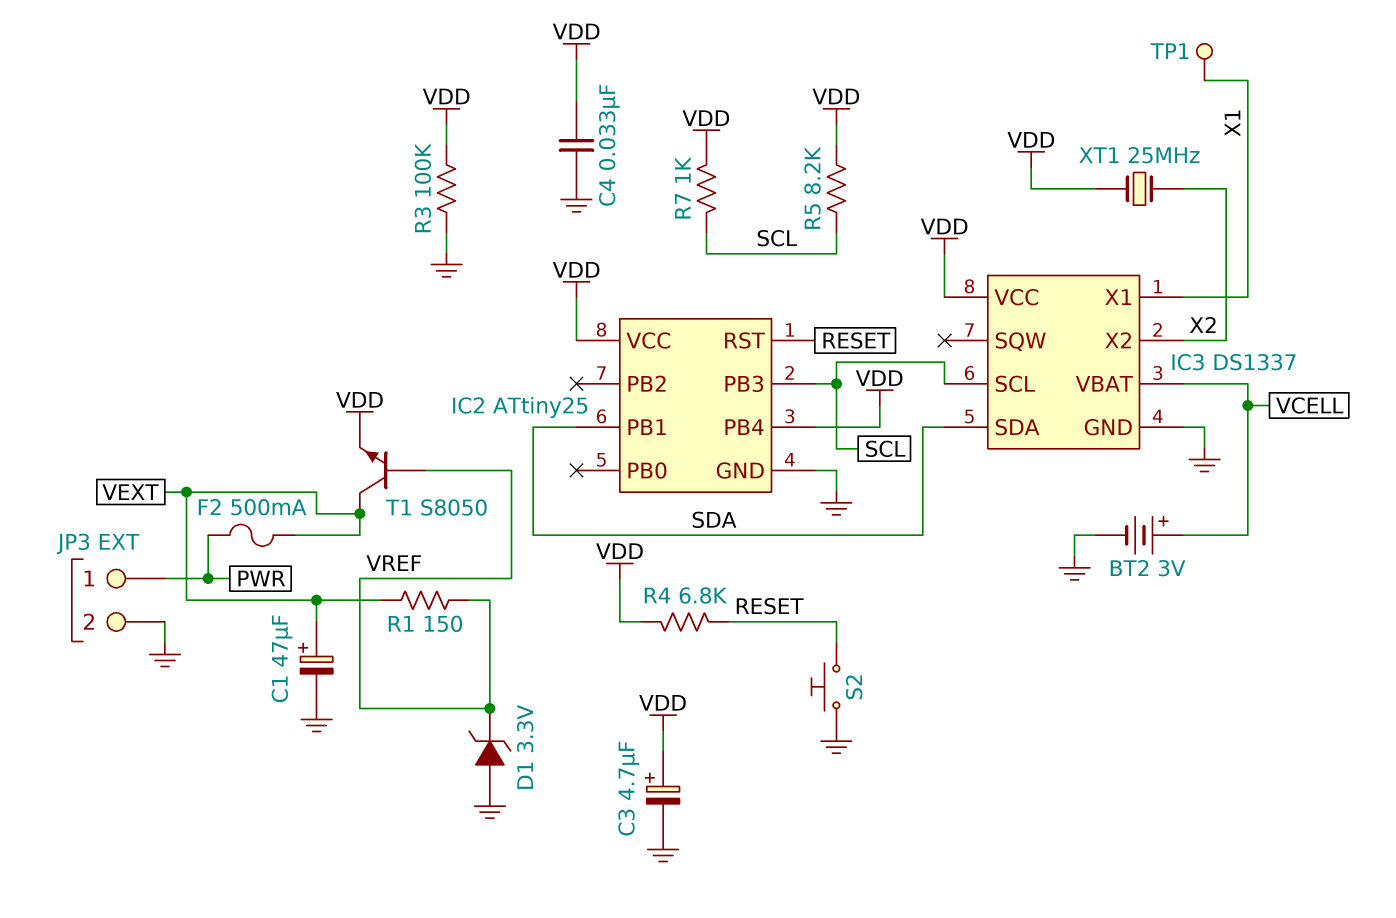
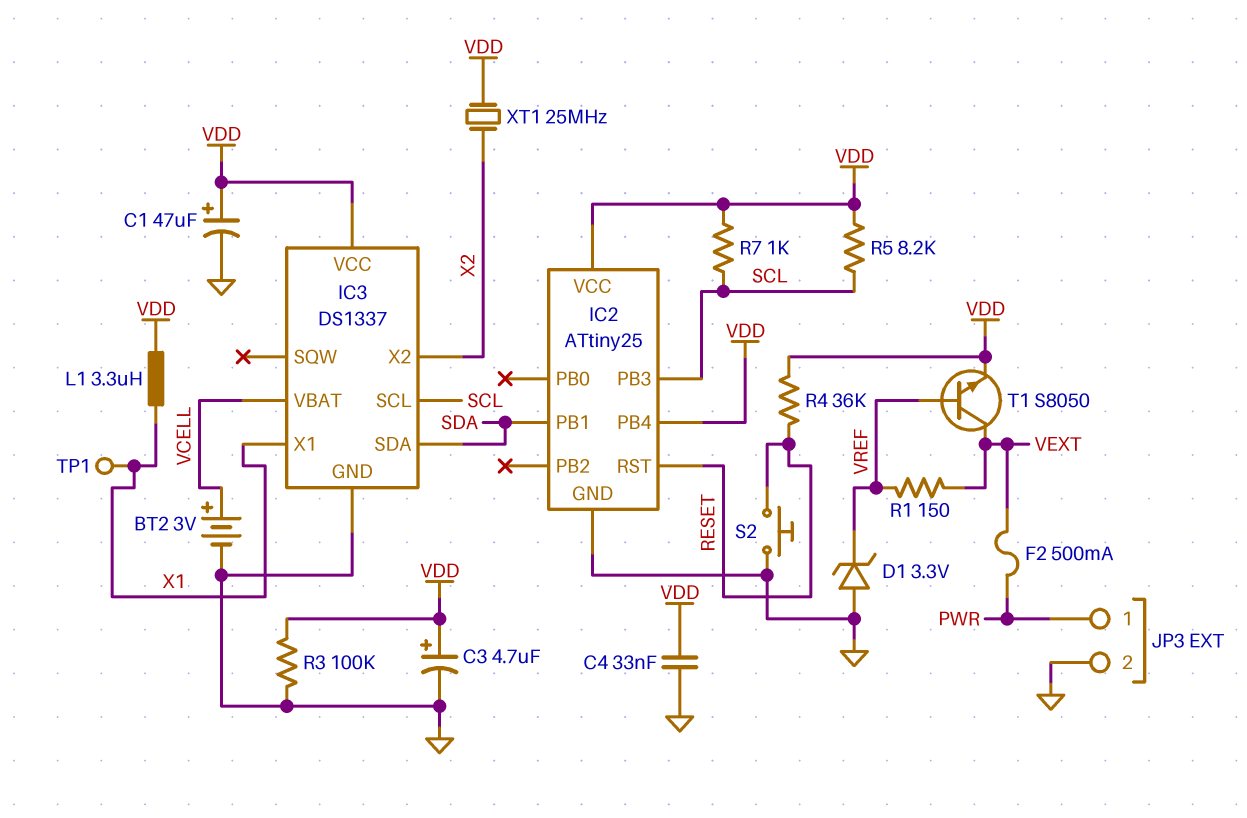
C1: 47uF (plus VEXT, minus GND) -> 47uF (plus VDD, minus GND)
L1: none -> 3.3uH (VDD, X1)
R4: 6.8k (RESET, VDD) -> 36k (RESET, VDD)

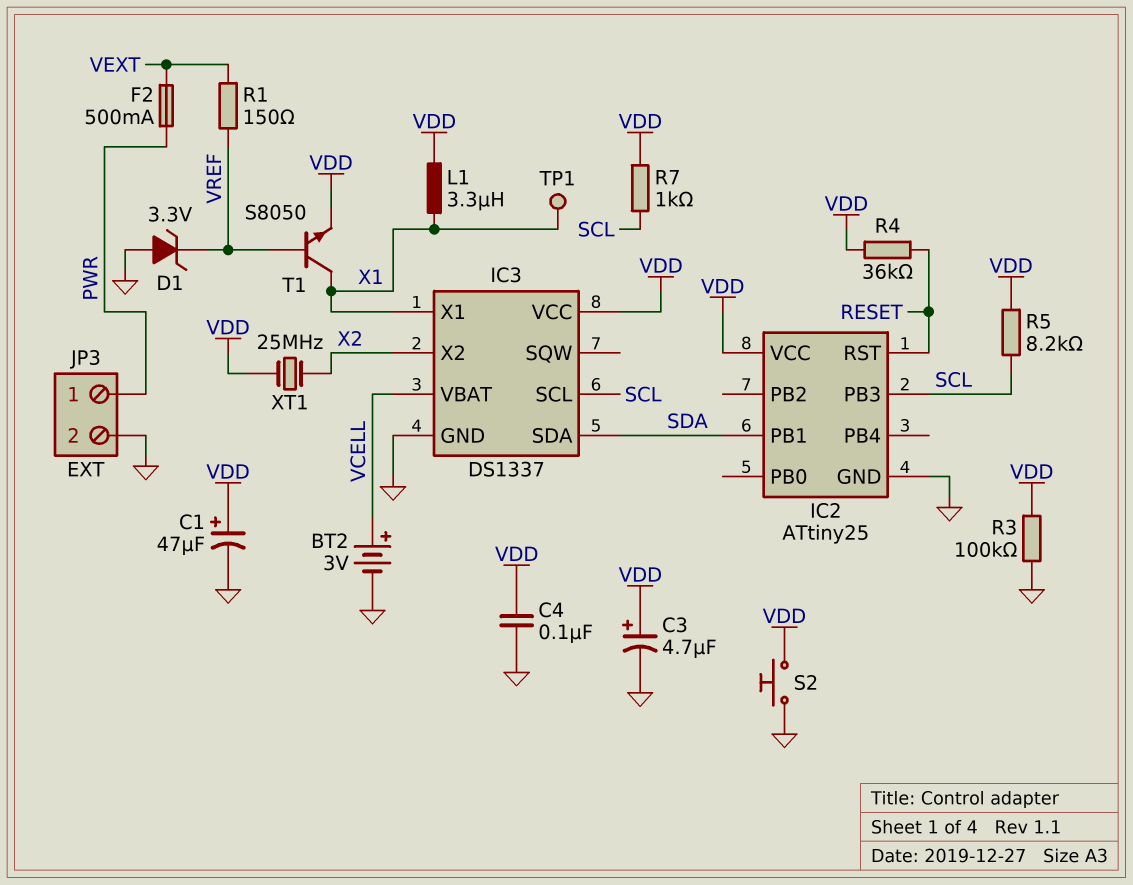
C4: 33nF (GND, VDD) -> 100nF (GND, VDD)
IC2 pin PB4: VDD -> none
S2: button (GND, RESET) -> button (GND, VDD)
T1: NPN S8050 (B VREF, C VEXT, E VDD) -> NPN S8050 (B VREF, C X1, E VDD)

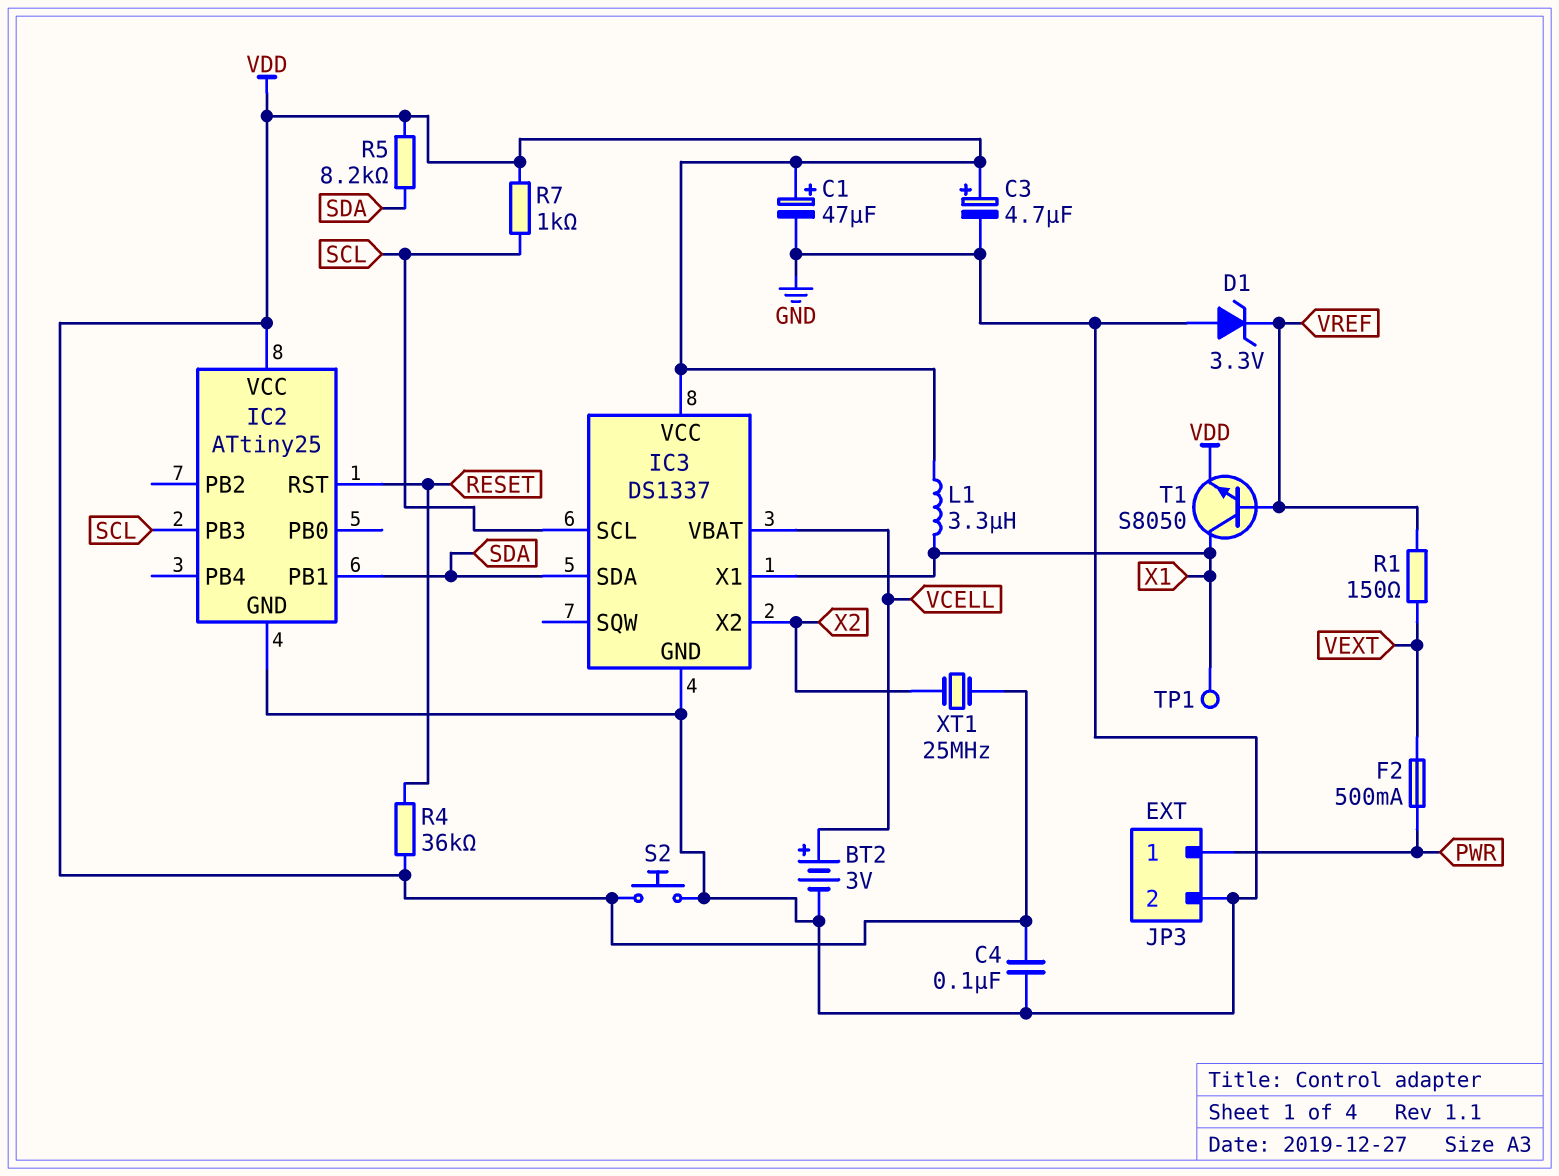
R3: 100k (GND, VDD) -> none
R5: 8.2k (SCL, VDD) -> 8.2k (SDA, VDD)

